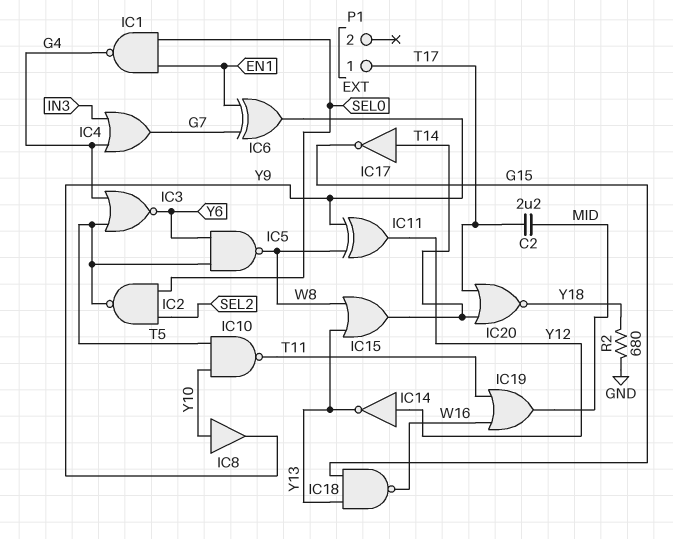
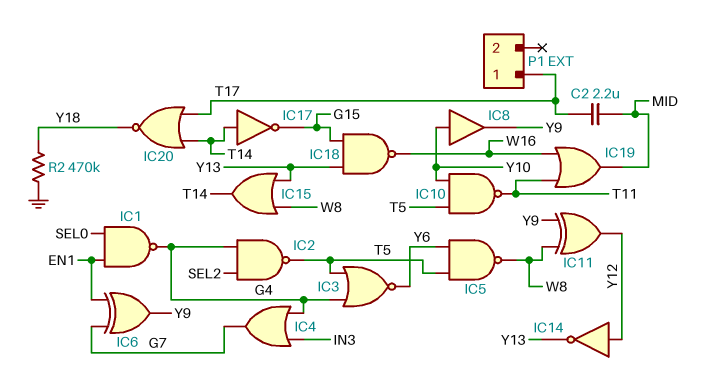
IC2: NAND (in SEL0, in SEL2, out T5) -> NAND (in G4, in SEL2, out T5)
R2: 680 (GND, Y18) -> 470k (GND, Y18)

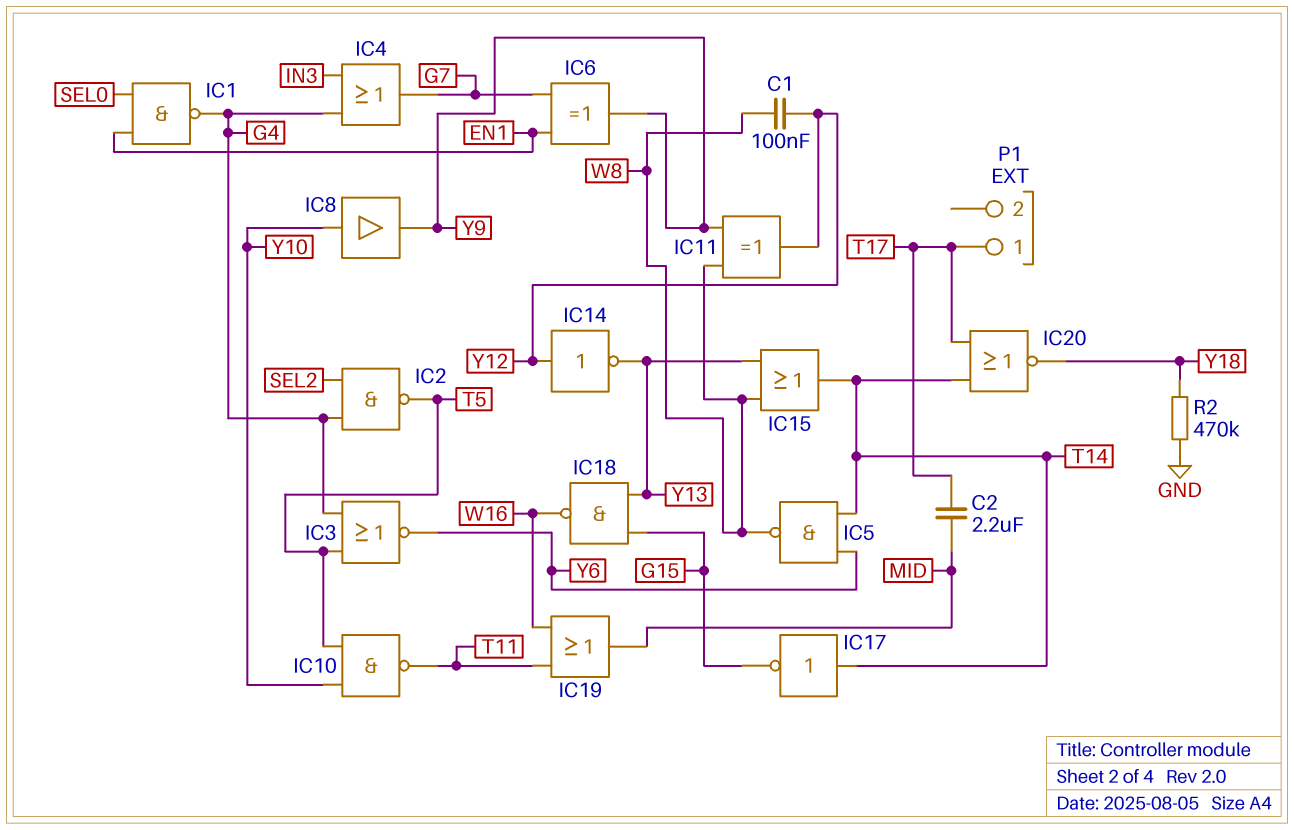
C1: none -> 100nF (W8, Y12)
IC5: NAND (in T5, in Y6, out W8) -> NAND (in T14, in Y6, out W8)

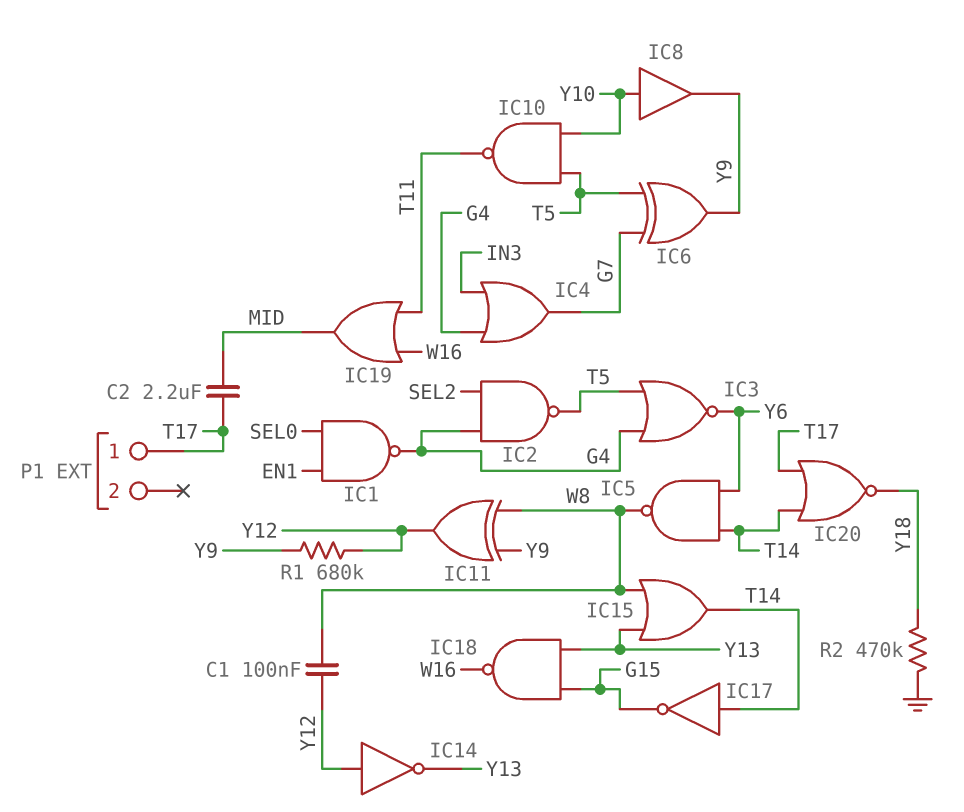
IC6: XOR (in EN1, in G7, out Y9) -> XOR (in G7, in T5, out Y9)
R1: none -> 680k (Y9, Y12)

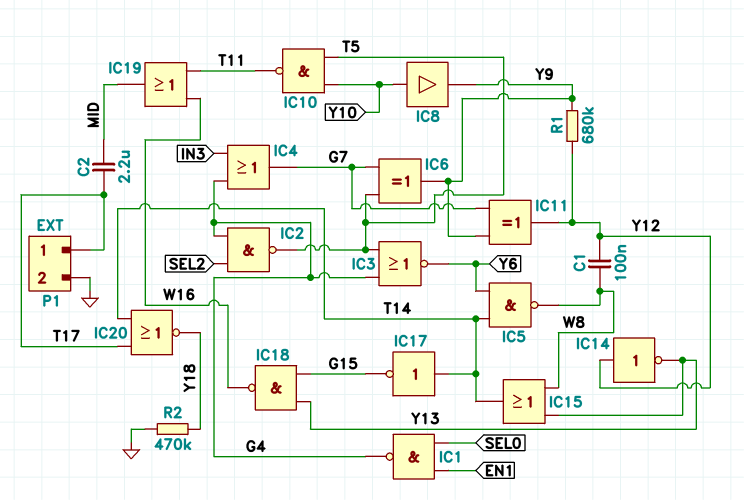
IC11: XOR (in W8, in Y9, out Y12) -> XOR (in G7, in Y9, out Y12)
P1 pin 2: none -> GND

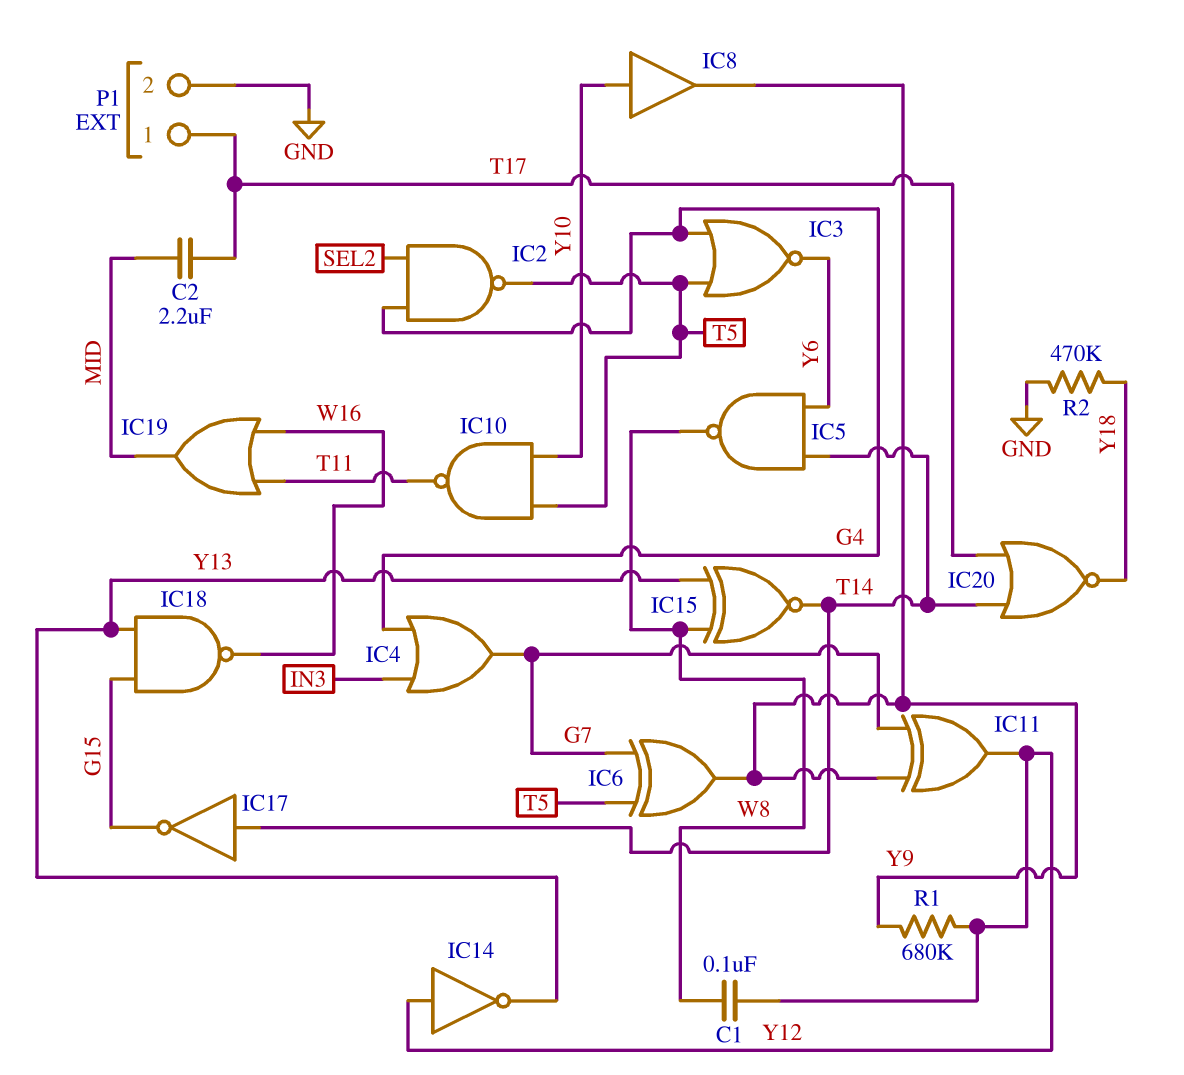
IC1: NAND (in EN1, in SEL0, out G4) -> none
IC15: OR (in W8, in Y13, out T14) -> XNOR (in W8, in Y13, out T14)

